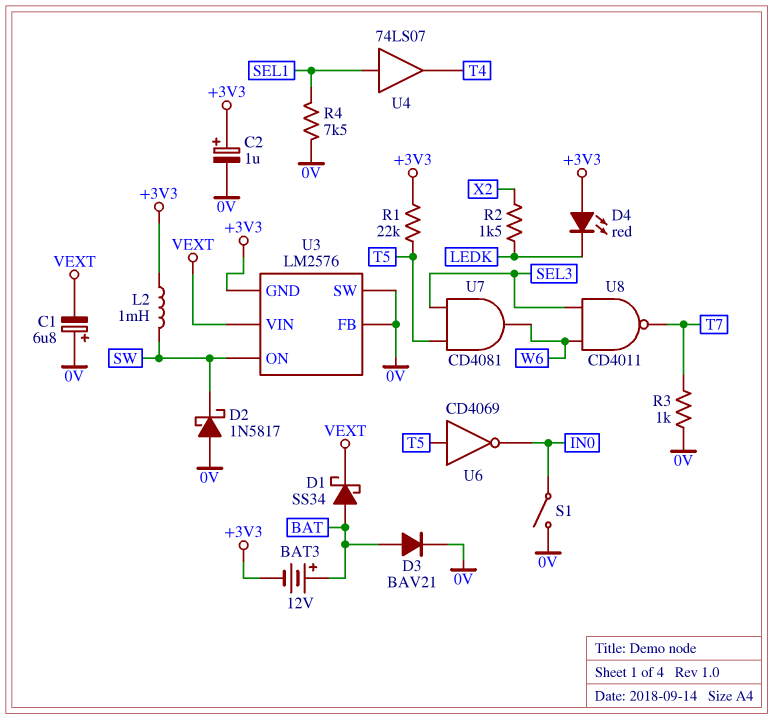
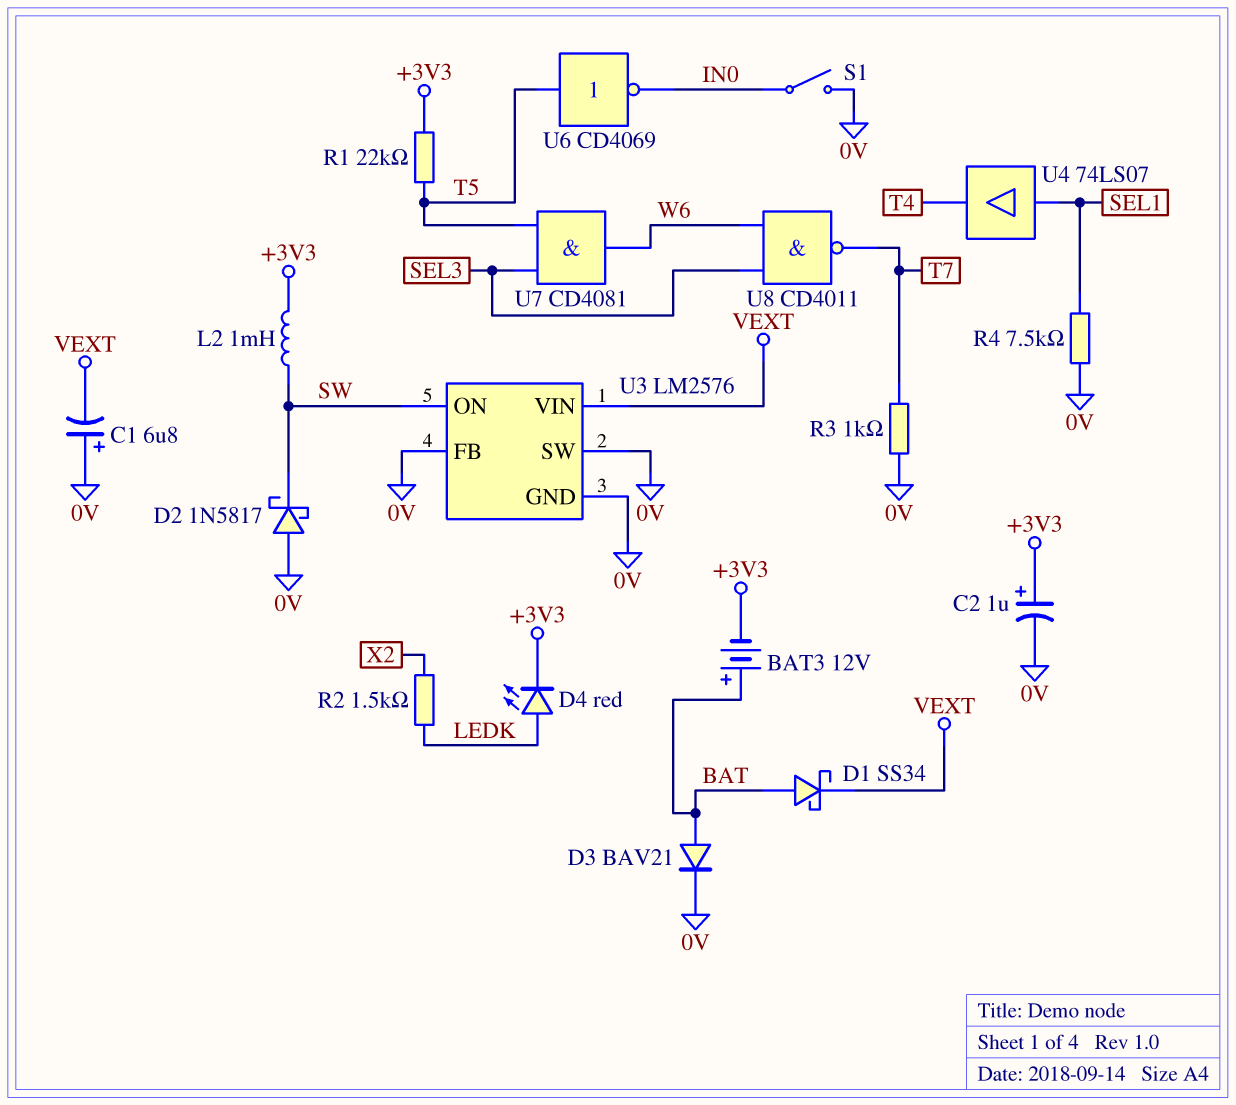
D4: LED red (A +3V3, K LEDK) -> LED red (A LEDK, K +3V3)
U3 pin GND: +3V3 -> 0V

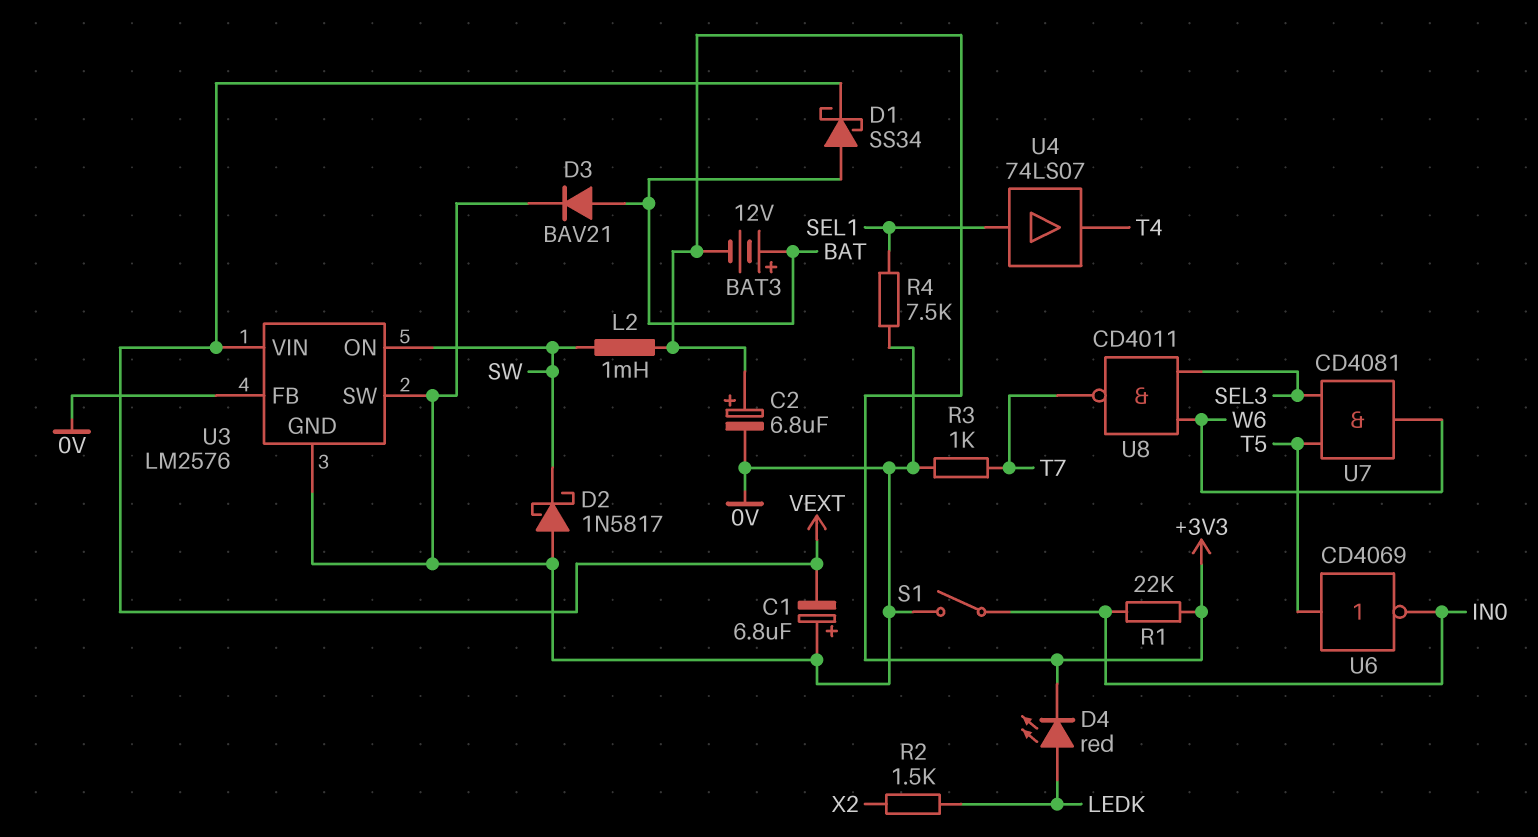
C2: 1uF (plus +3V3, minus 0V) -> 6.8uF (plus +3V3, minus 0V)
R1: 22k (+3V3, T5) -> 22k (+3V3, IN0)

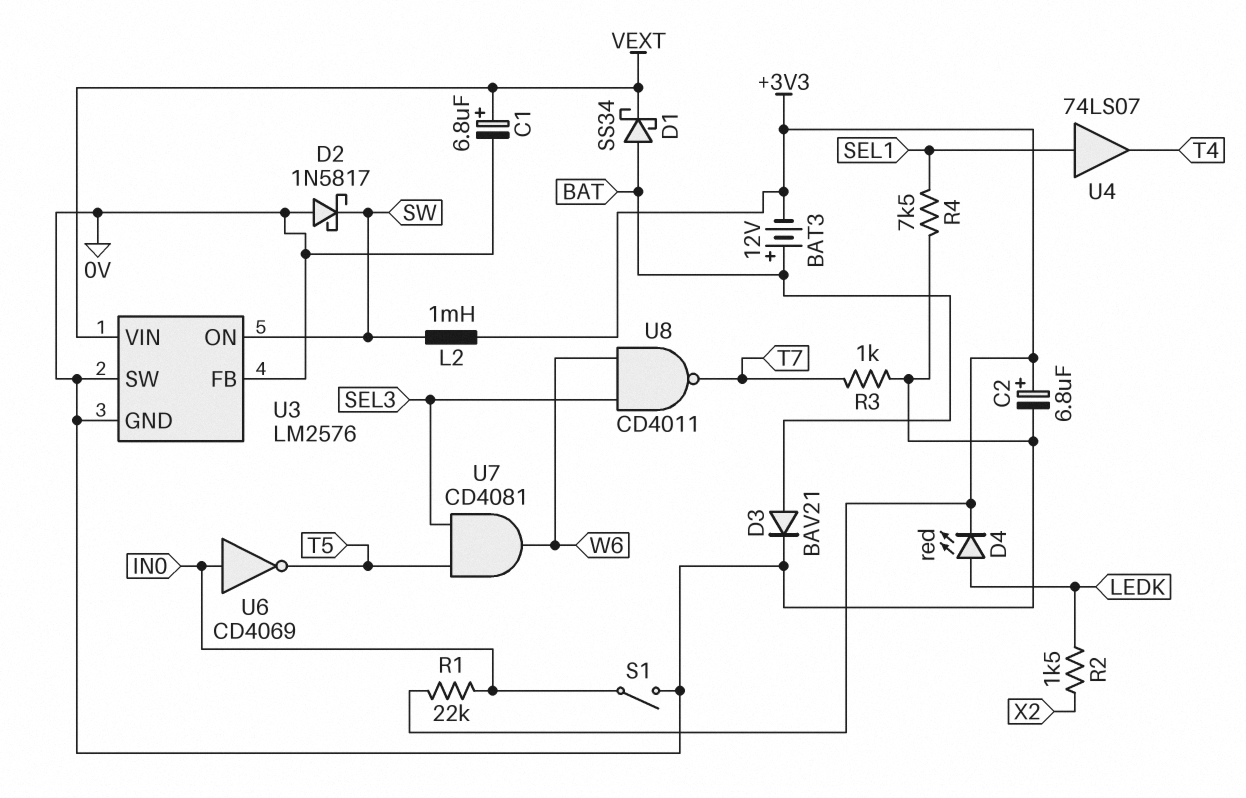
C1: 6.8uF (plus 0V, minus VEXT) -> 6.8uF (plus VEXT, minus 0V)
U6: NOT CD4069 (in T5, out IN0) -> NOT CD4069 (in IN0, out T5)

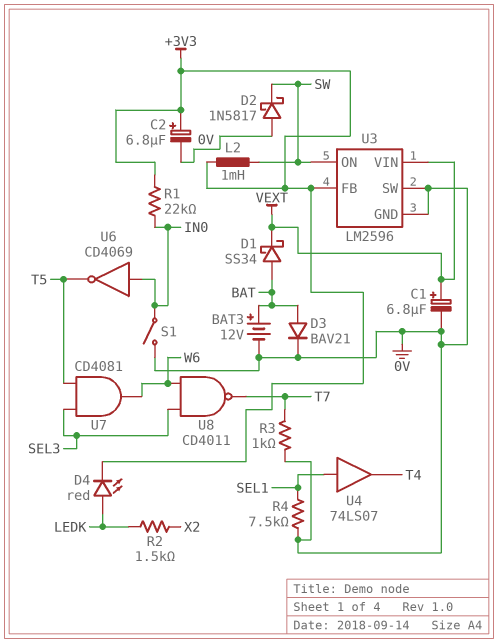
BAT3: 12V (plus BAT, minus +3V3) -> 12V (plus BAT, minus 0V)
U3: LM2576 -> LM2596
U3 pin FB: 0V -> +3V3

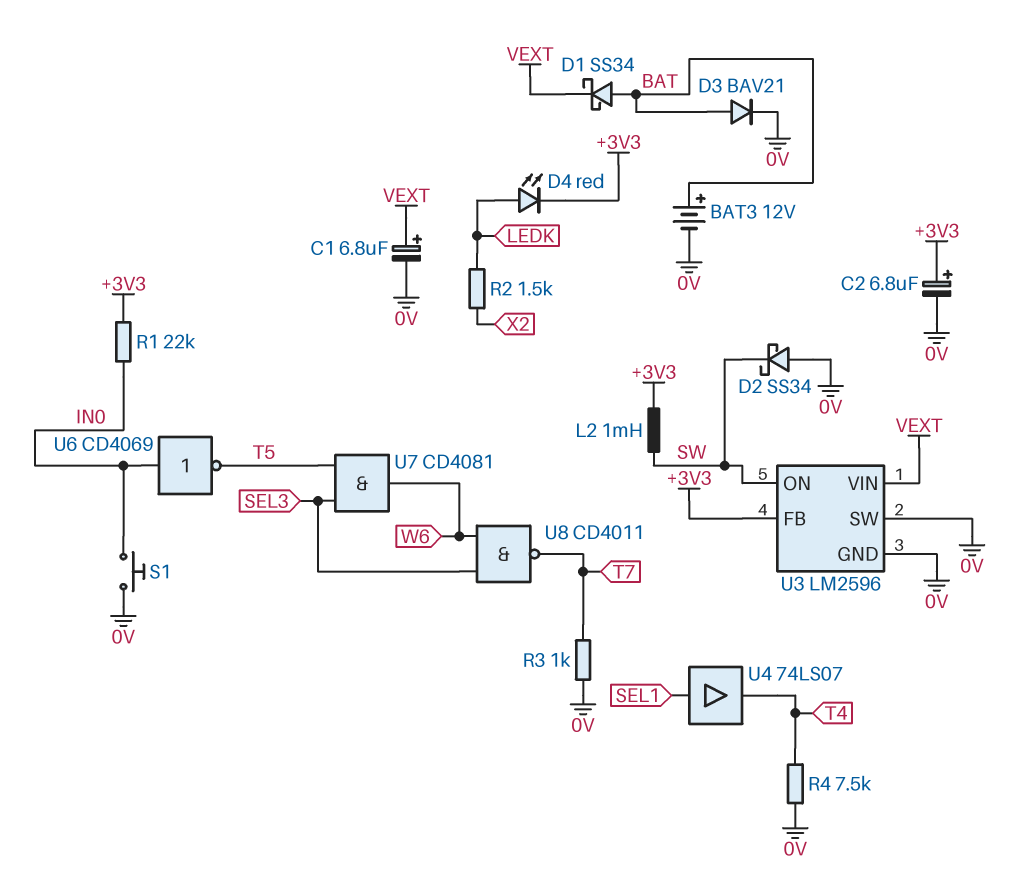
D2: schottky 1N5817 (A 0V, K SW) -> schottky SS34 (A 0V, K SW)
R4: 7.5k (0V, SEL1) -> 7.5k (0V, T4)
S1: switch (0V, IN0) -> button (0V, IN0)

